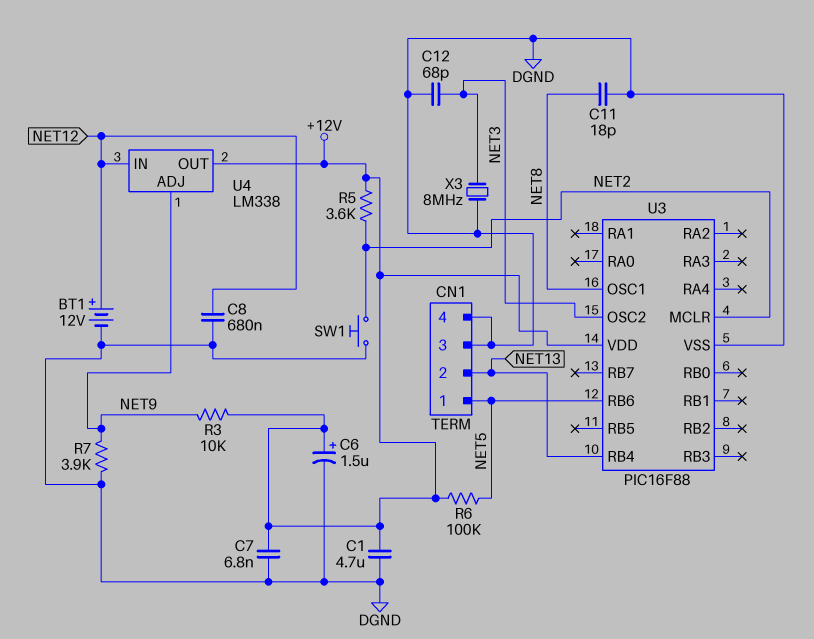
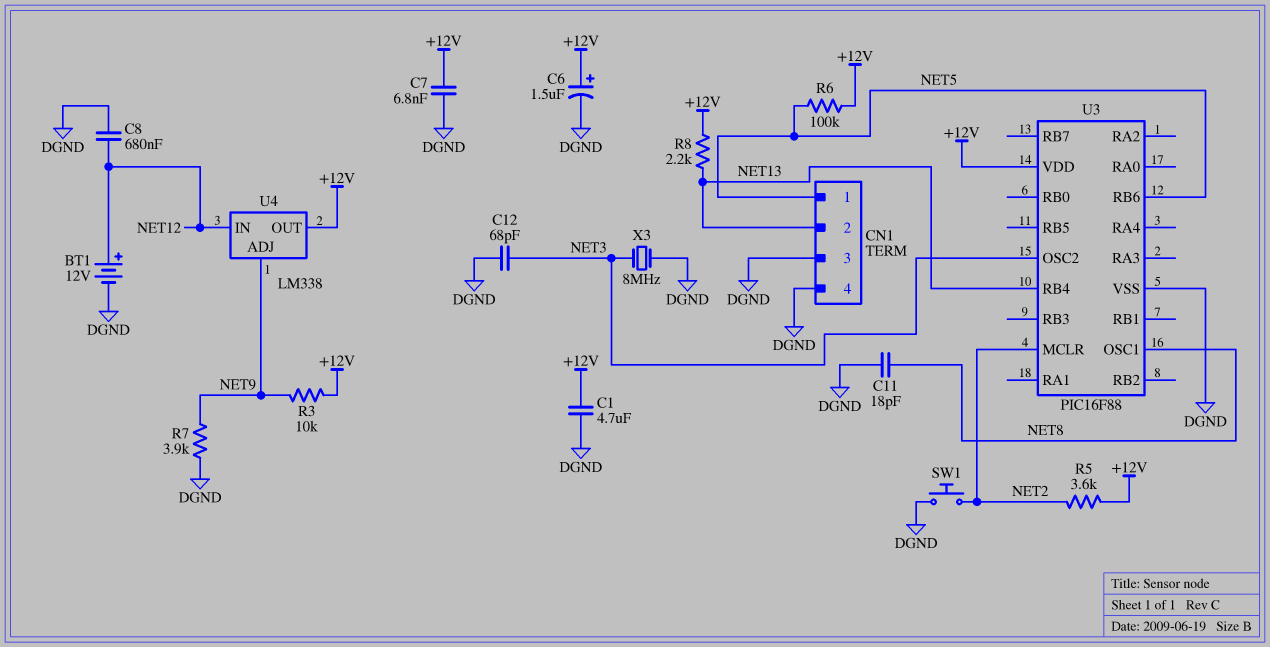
R8: none -> 2.2k (+12V, NET13)

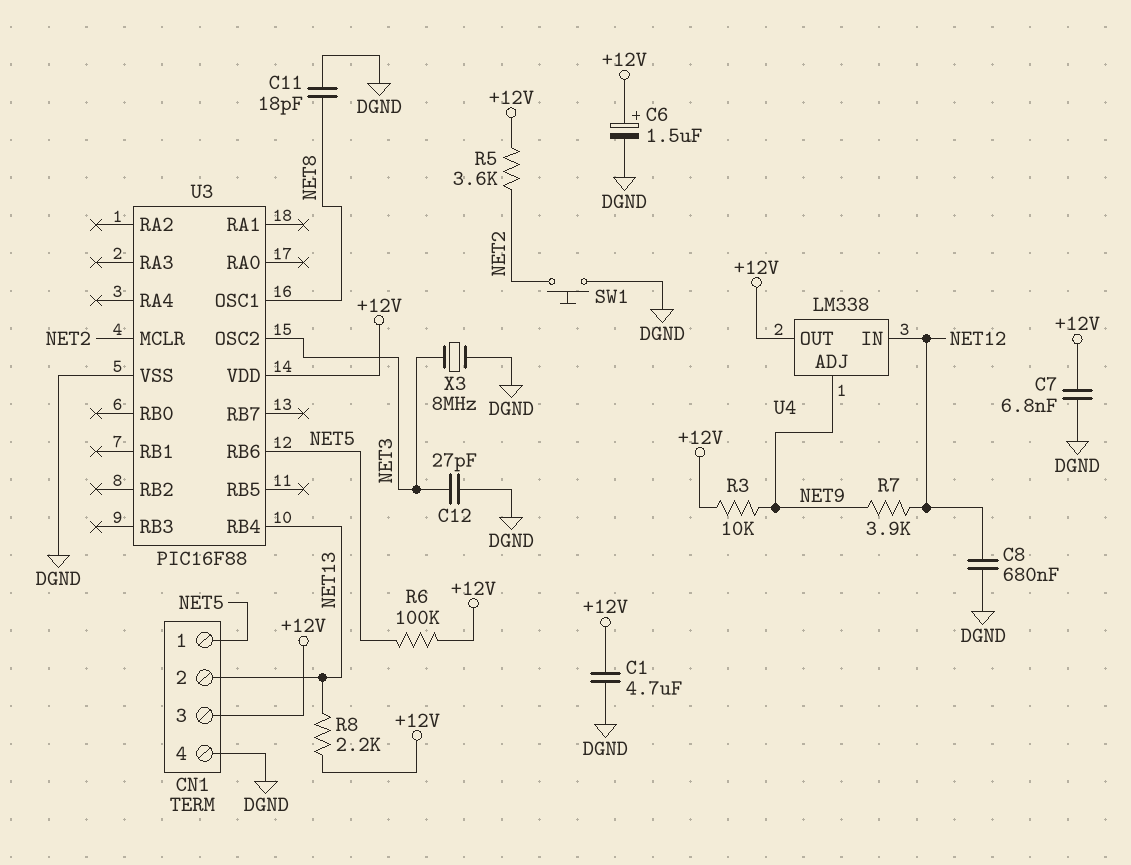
BT1: 12V (plus NET12, minus DGND) -> none
C12: 68pF (DGND, NET3) -> 27pF (DGND, NET3)
CN1 pin 3: DGND -> +12V
R7: 3.9k (DGND, NET9) -> 3.9k (NET9, NET12)

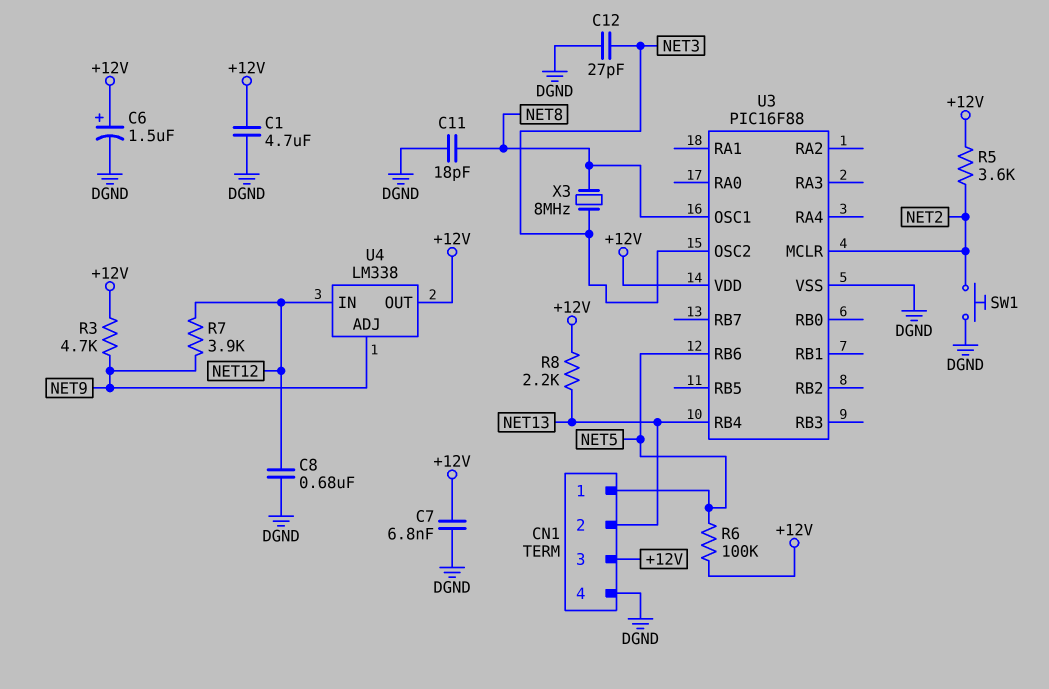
R3: 10k (+12V, NET9) -> 4.7k (+12V, NET9)
X3: 8MHz (DGND, NET3) -> 8MHz (NET3, NET8)

